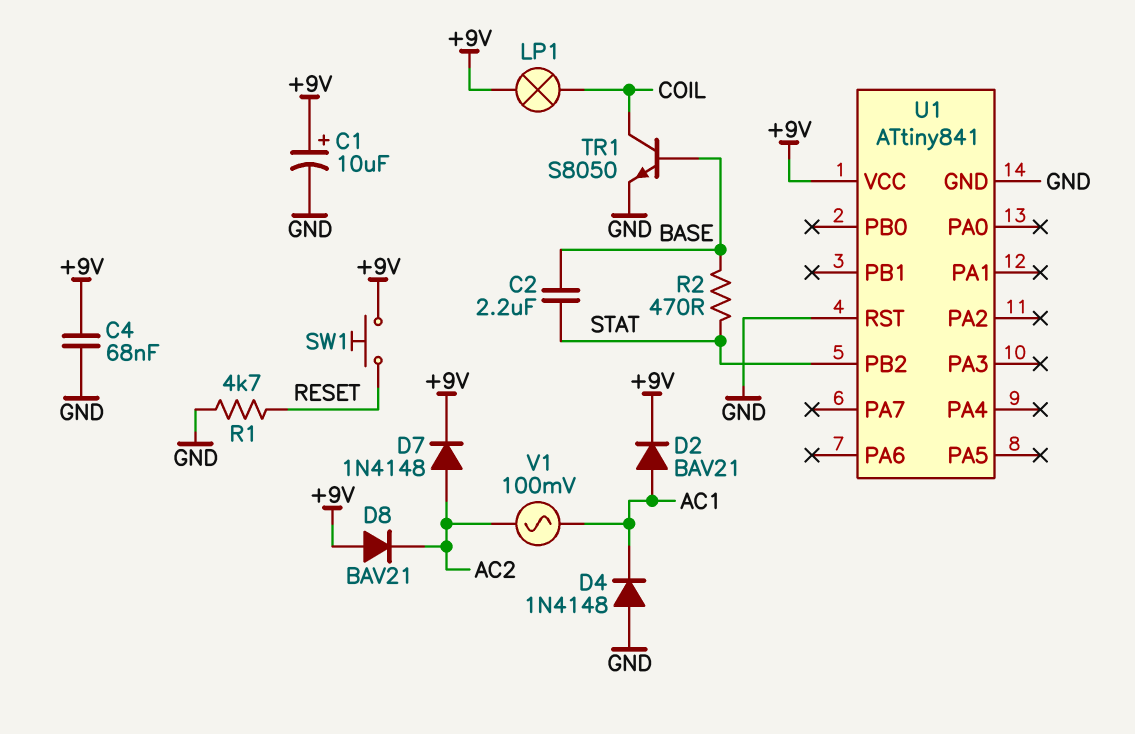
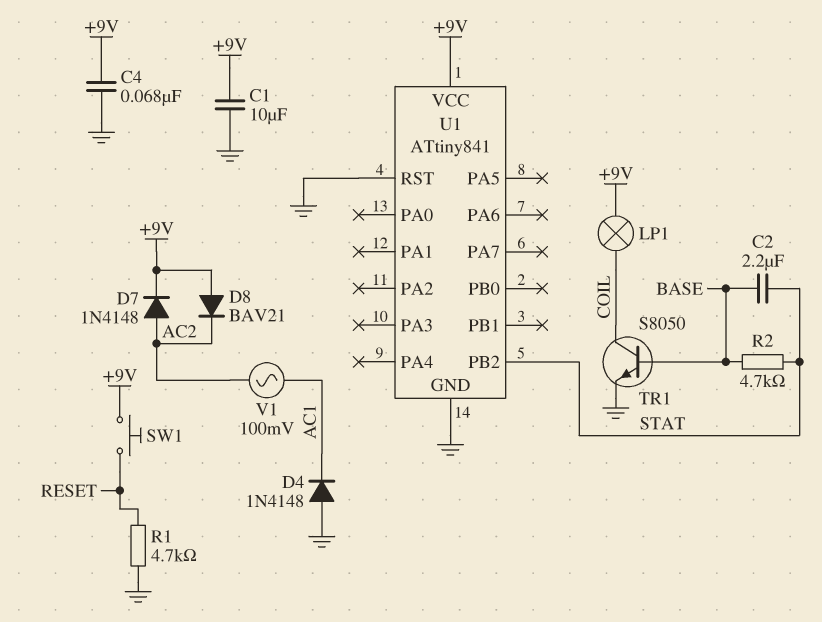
C1: 10uF (plus +9V, minus GND) -> 10uF (+9V, GND)
D2: diode BAV21 (A AC1, K +9V) -> none
R2: 470 (BASE, STAT) -> 4.7k (BASE, STAT)

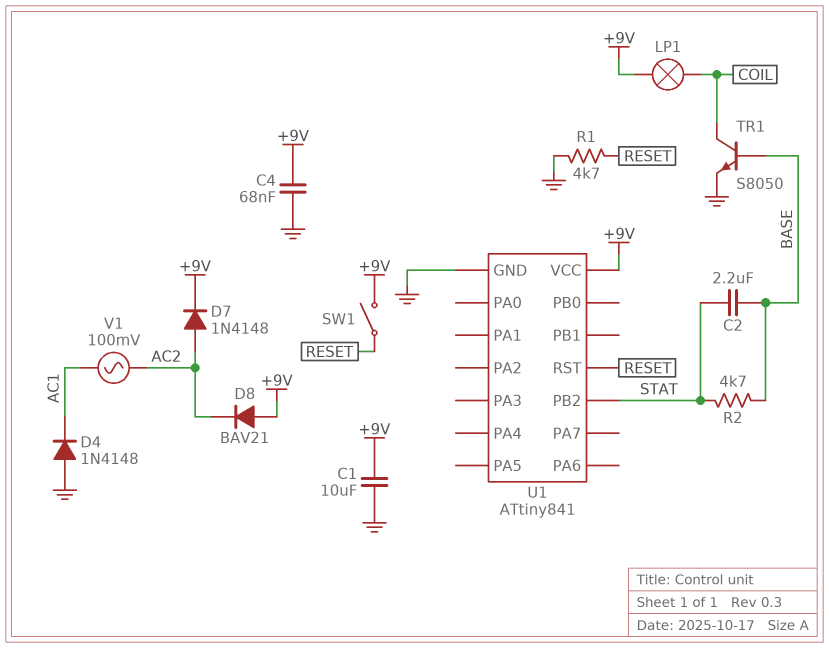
SW1: button (+9V, RESET) -> switch (+9V, RESET)
U1 pin RST: GND -> RESET

